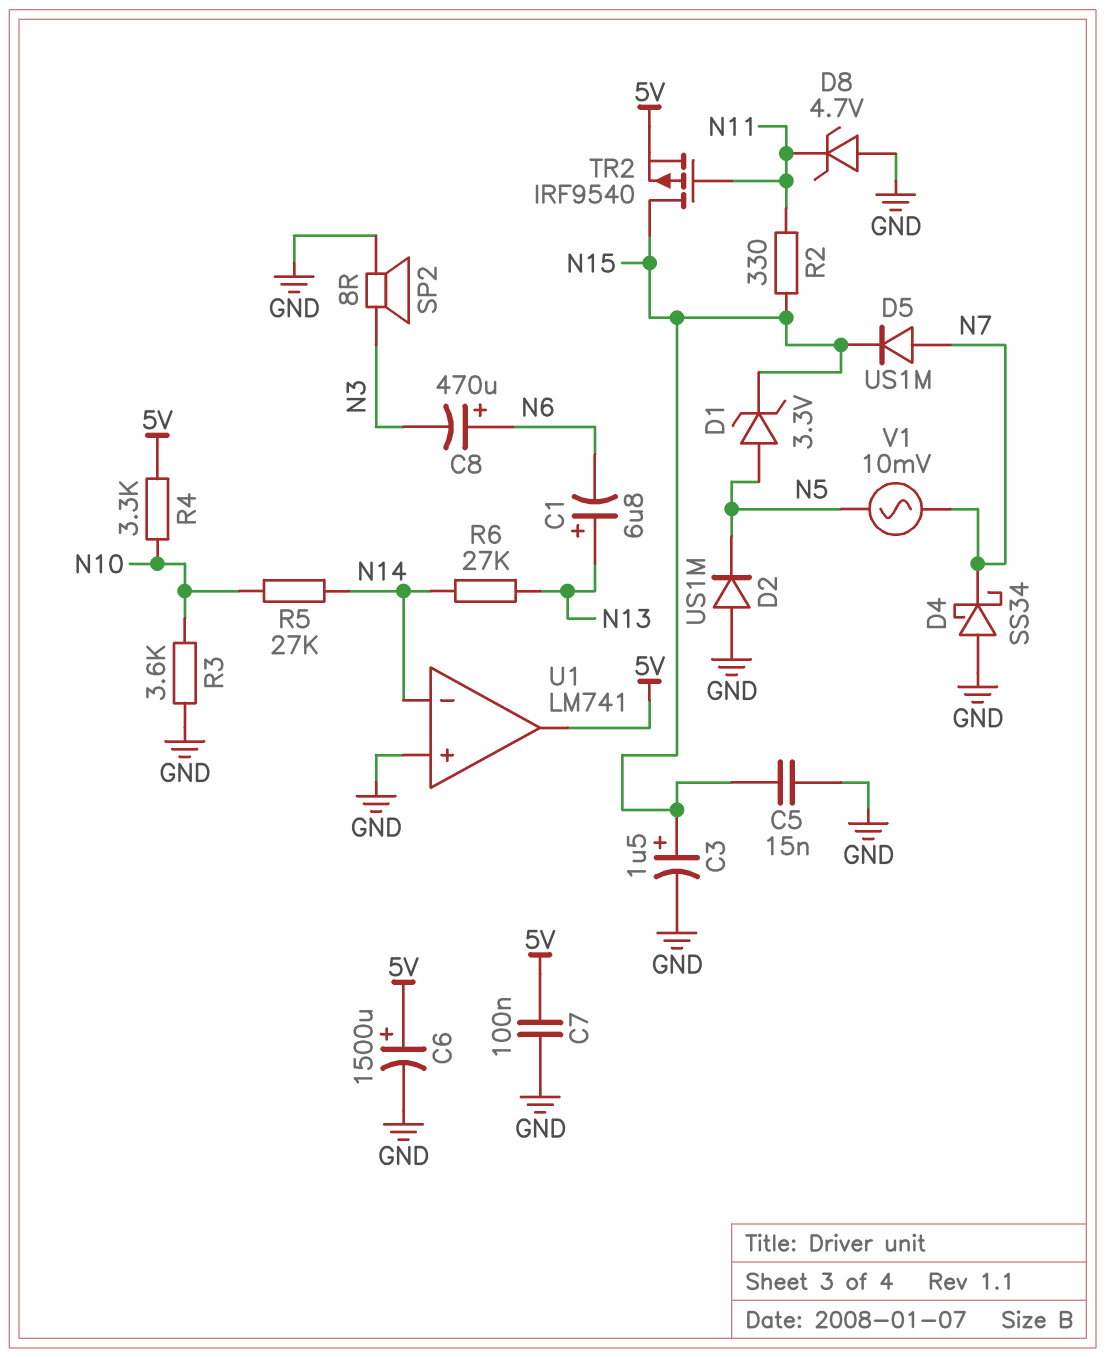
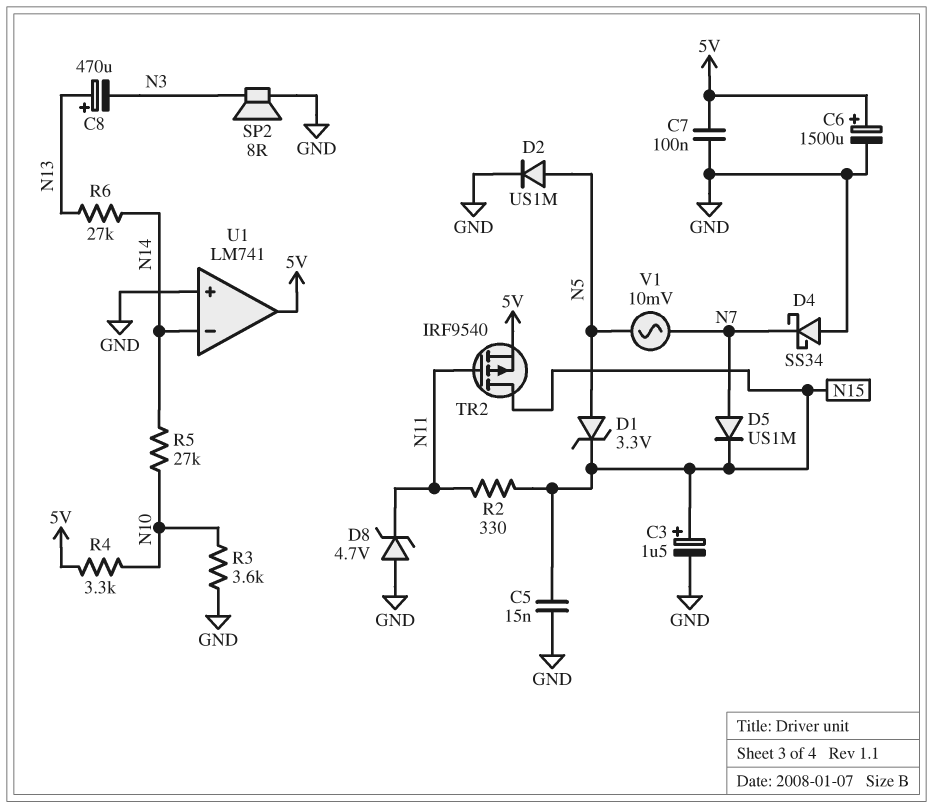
C1: 6.8uF (plus N13, minus N6) -> none
C8: 470uF (plus N6, minus N3) -> 470uF (plus N13, minus N3)
D2: diode US1M (A GND, K N5) -> diode US1M (A N5, K GND)

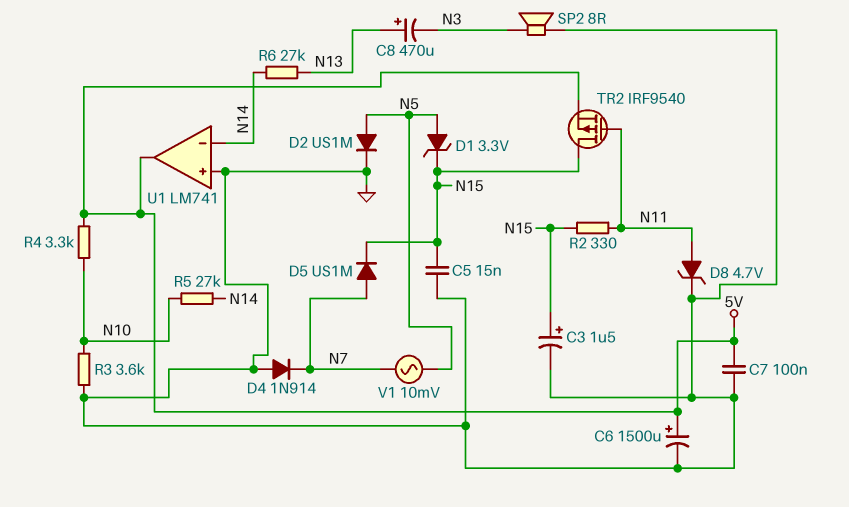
D4: schottky SS34 (A GND, K N7) -> diode 1N914 (A GND, K N7)
D8: zener 4.7V (A GND, K N11) -> zener 4.7V (A N11, K GND)

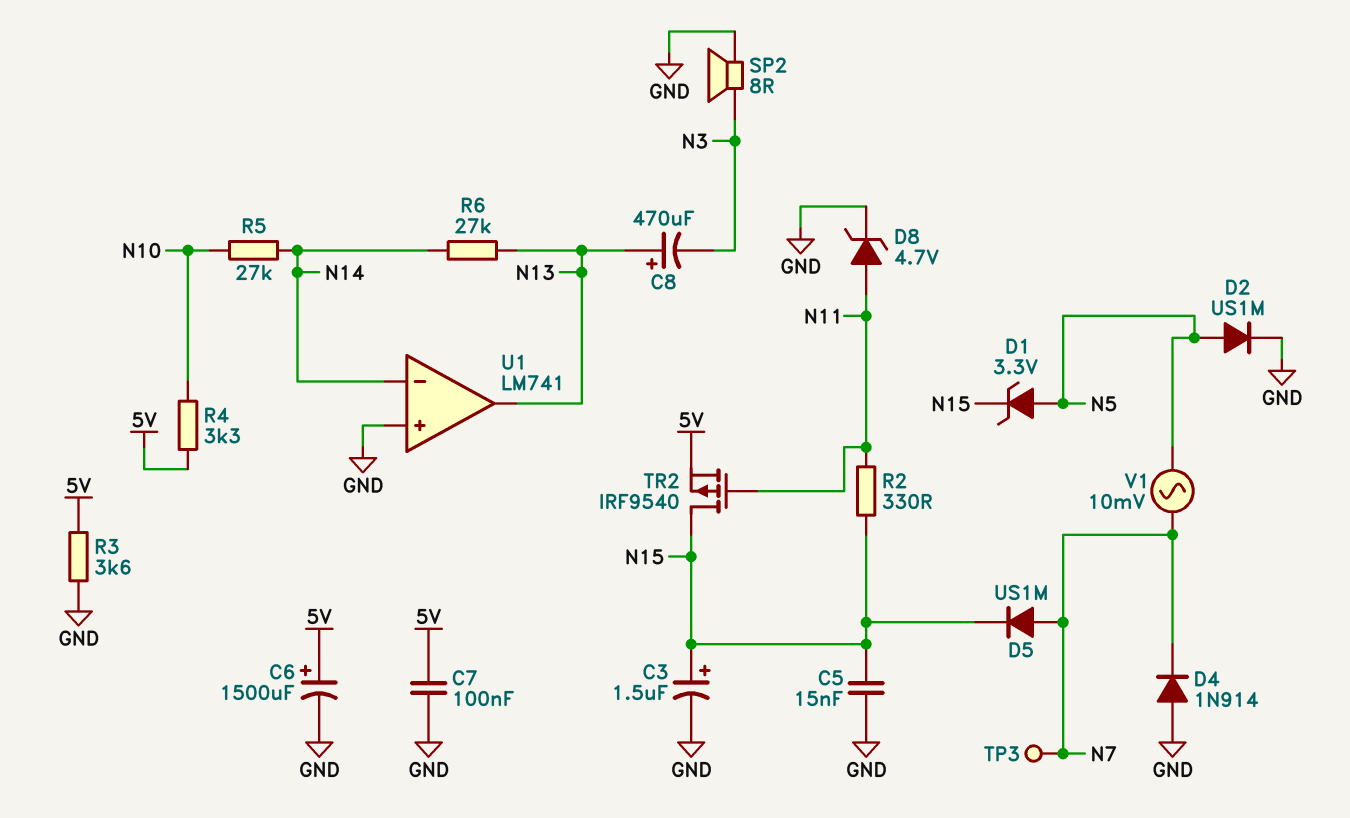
R3: 3.6k (GND, N10) -> 3.6k (5V, GND)
TP3: none -> test point (N7)
U1 pin out: 5V -> N13

